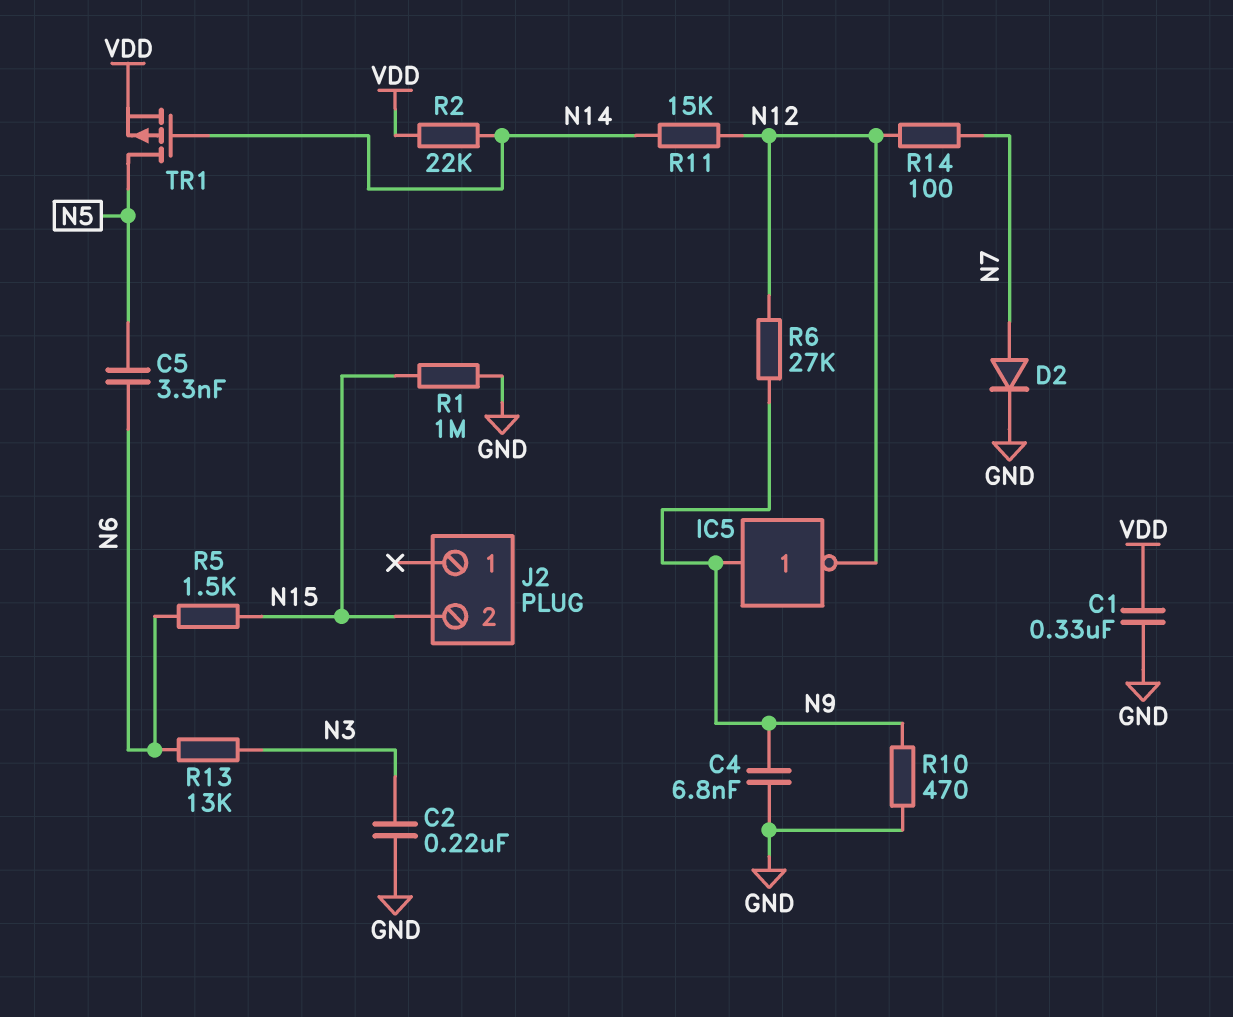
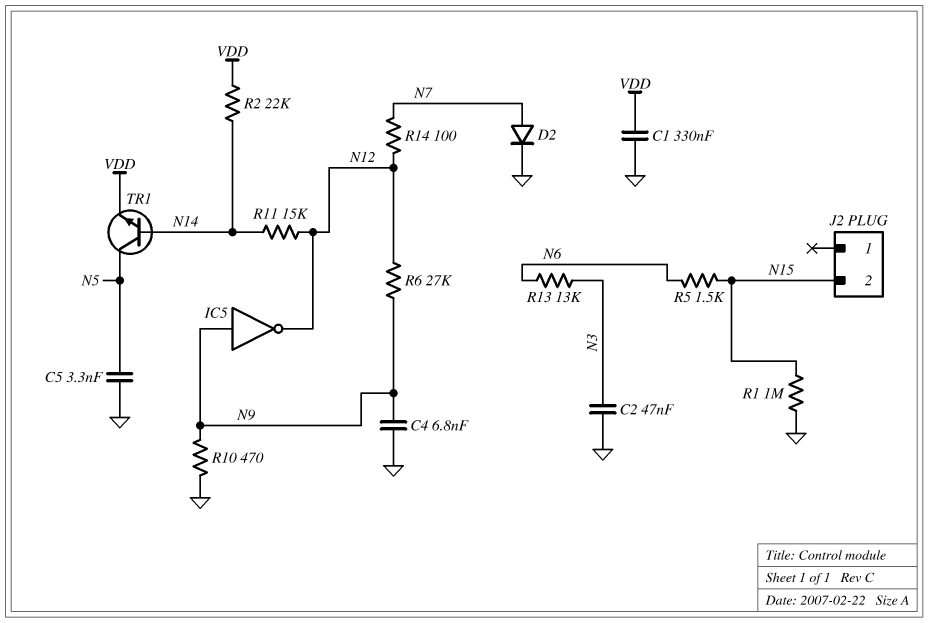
C2: 220nF (GND, N3) -> 47nF (GND, N3)
C5: 3.3nF (N5, N6) -> 3.3nF (GND, N5)
TR1: PMOS (G N14, D N5, S VDD) -> NPN (B N14, C N5, E VDD)

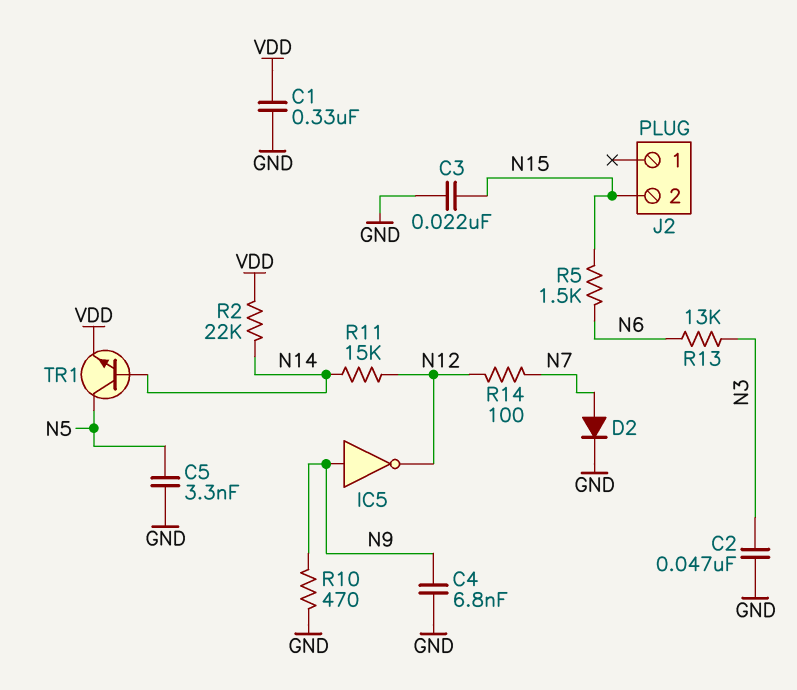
C3: none -> 22nF (GND, N15)
R1: 1M (GND, N15) -> none
R6: 27k (N9, N12) -> none

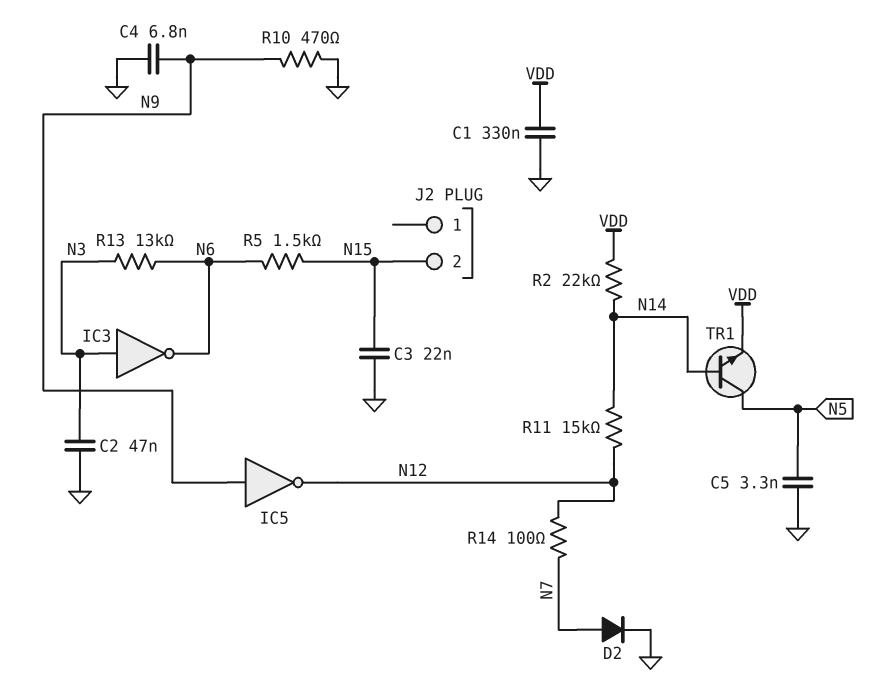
IC3: none -> NOT (in N3, out N6)

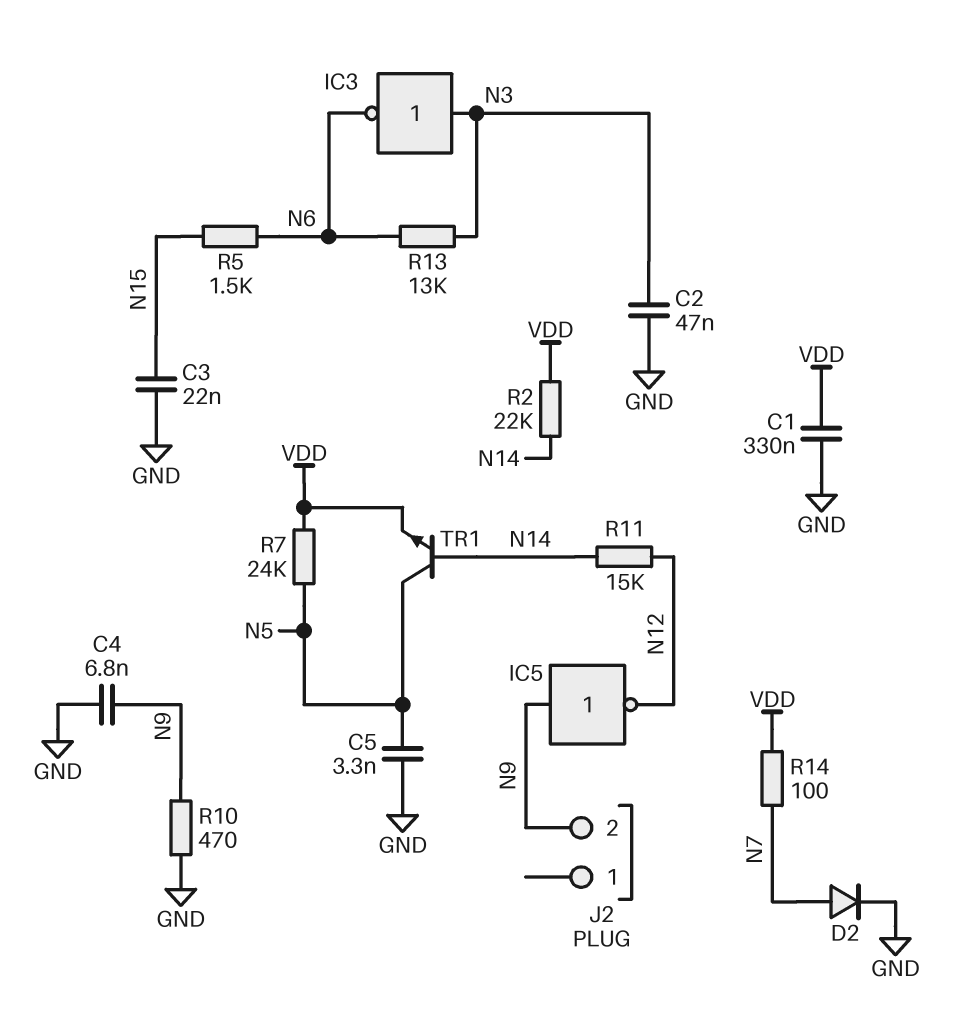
J2 pin 2: N15 -> N9
R7: none -> 24k (N5, VDD)
R14: 100 (N7, N12) -> 100 (N7, VDD)

